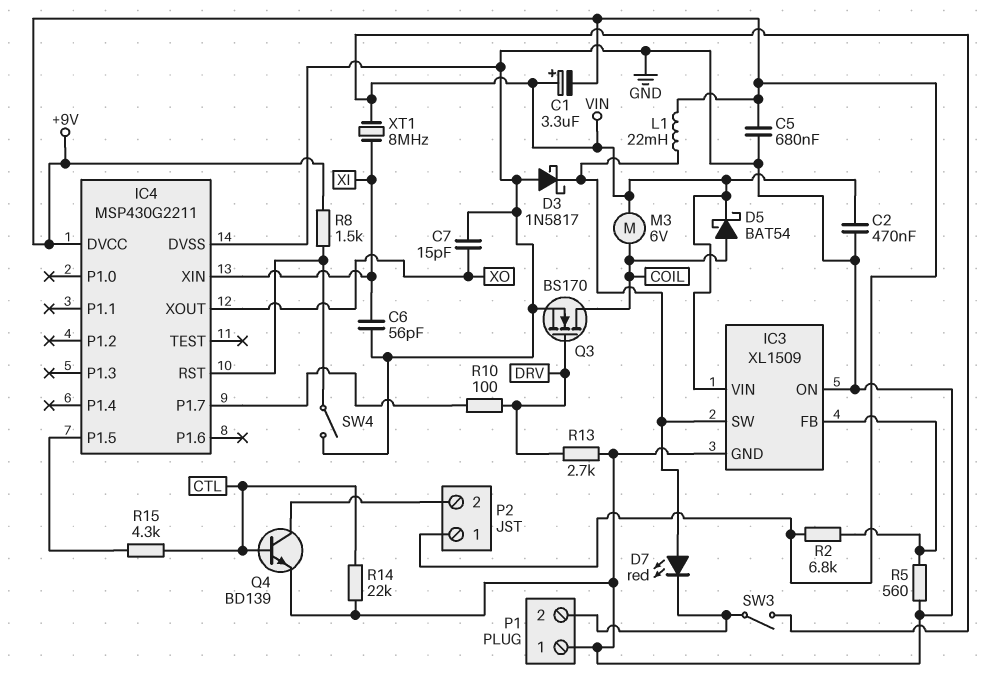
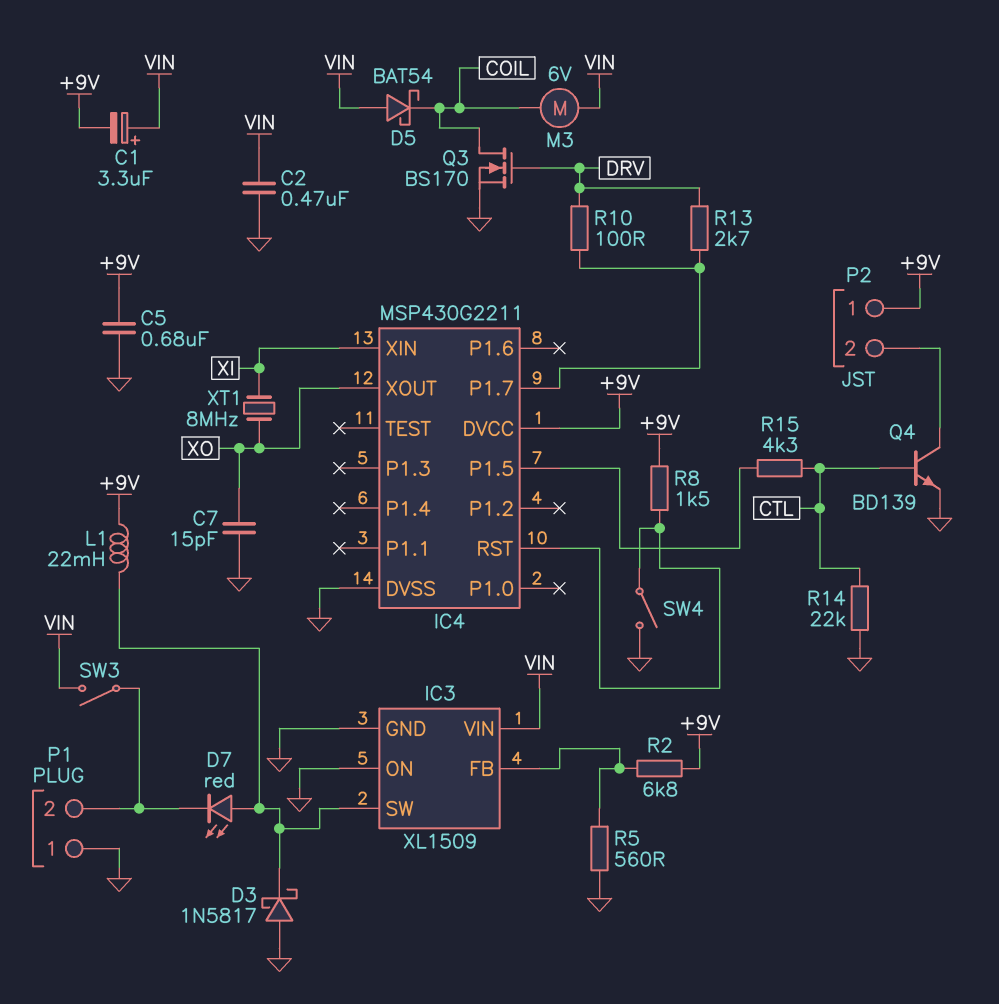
C6: 56pF (GND, XI) -> none
D5: schottky BAT54 (A COIL, K VIN) -> schottky BAT54 (A VIN, K COIL)
R13: 2.7k (DRV, GND) -> 2.7k (DRV, IC4/P1.7)
XT1: 8MHz (VIN, XI) -> 8MHz (XI, XO)

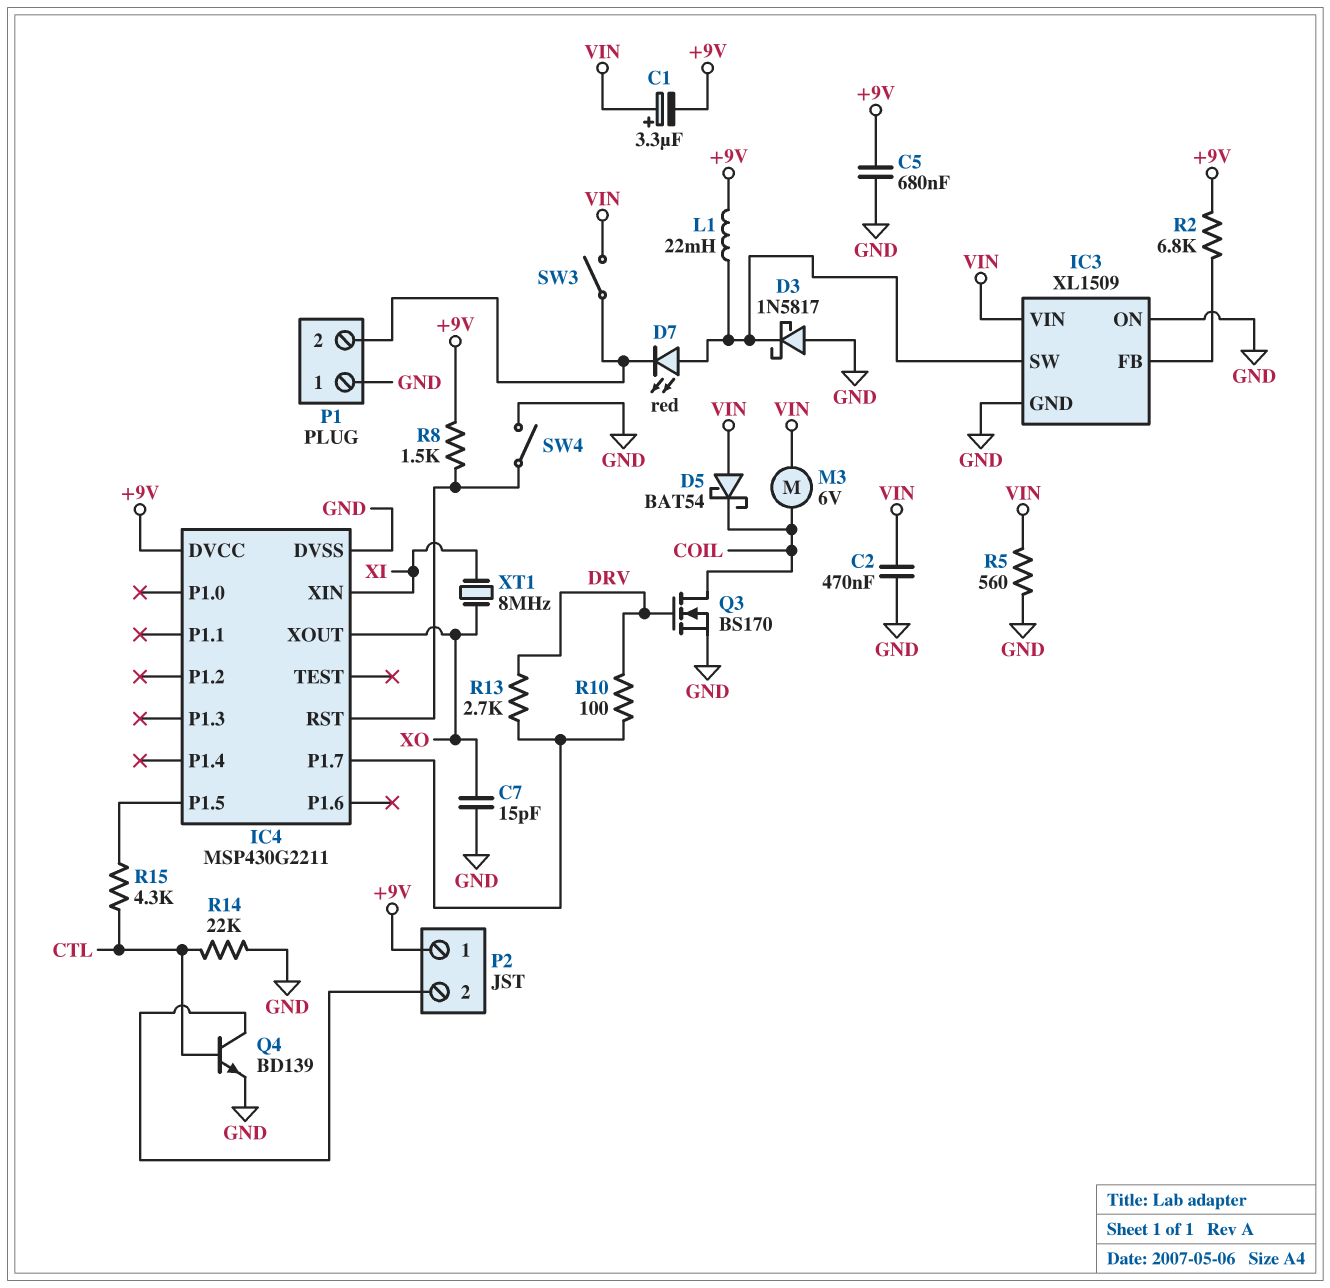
R5: 560 (GND, IC3/FB) -> 560 (GND, VIN)

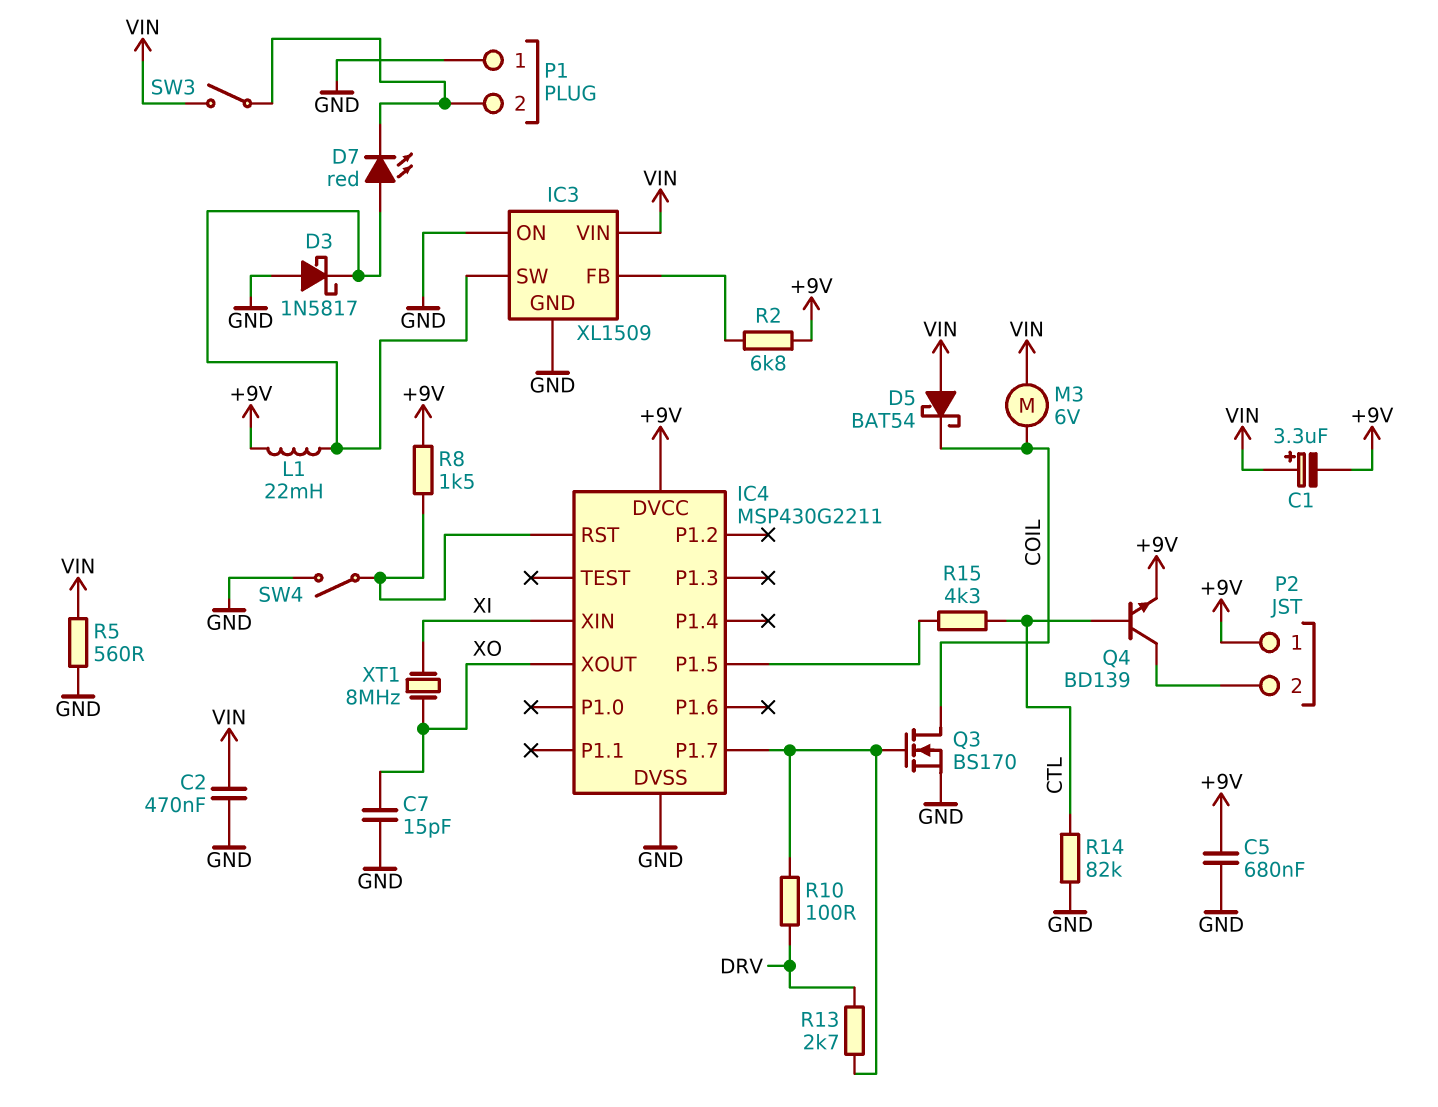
Q3: NMOS BS170 (G DRV, D COIL, S GND) -> NMOS BS170 (G IC4/P1.7, D COIL, S GND)
Q4: NPN BD139 (B CTL, C P2/2, E GND) -> NPN BD139 (B CTL, C P2/2, E +9V)
R14: 22k (CTL, GND) -> 82k (CTL, GND)

